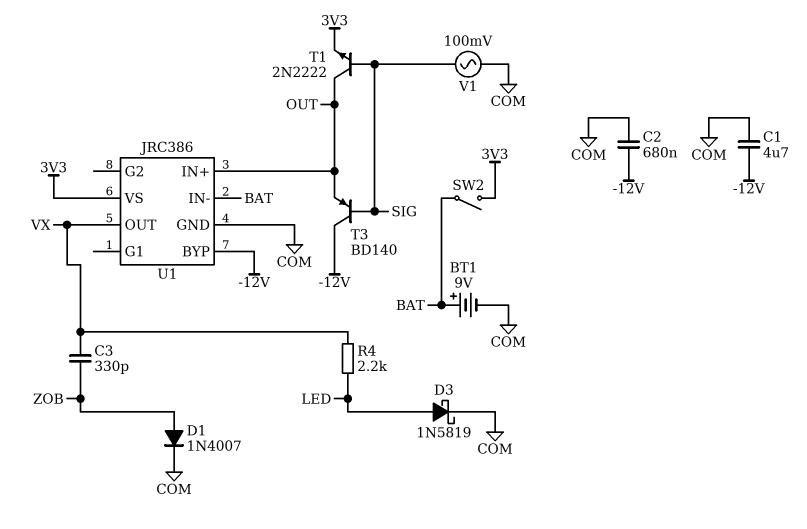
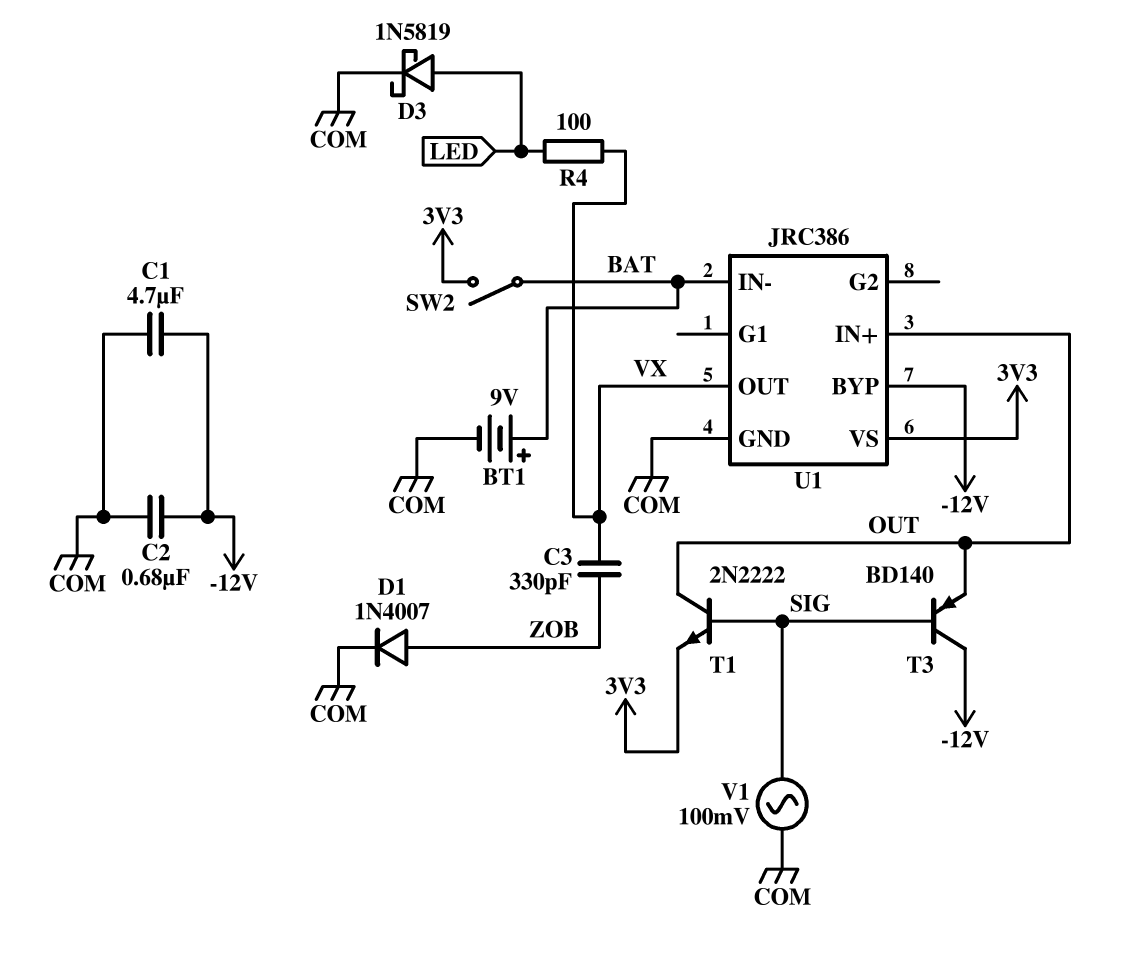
R4: 2.2k (LED, VX) -> 100 (LED, VX)

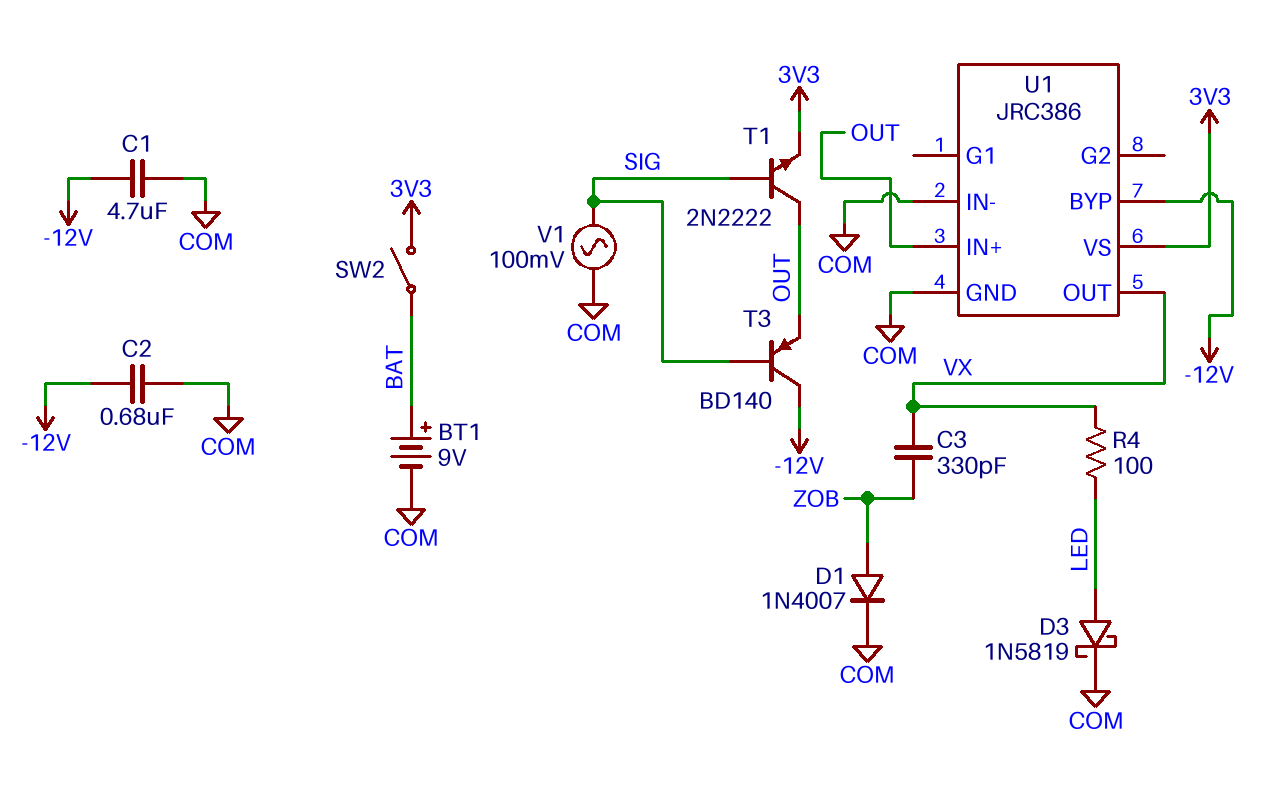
U1 pin IN-: BAT -> COM

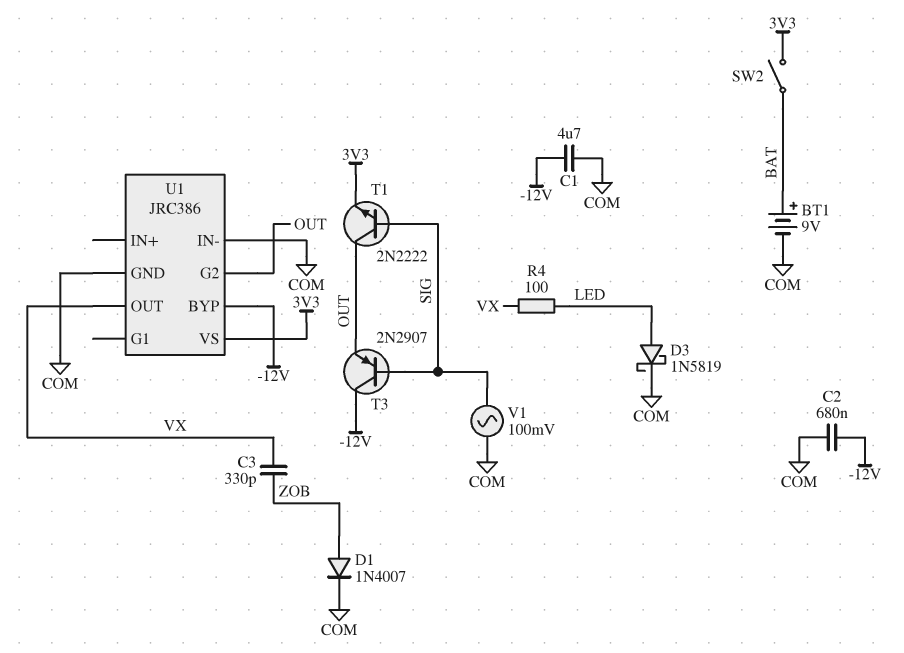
T3: PNP BD140 (B SIG, C -12V, E OUT) -> PNP 2N2907 (B SIG, C -12V, E OUT)
U1 pin G2: none -> OUT
U1 pin IN+: OUT -> none

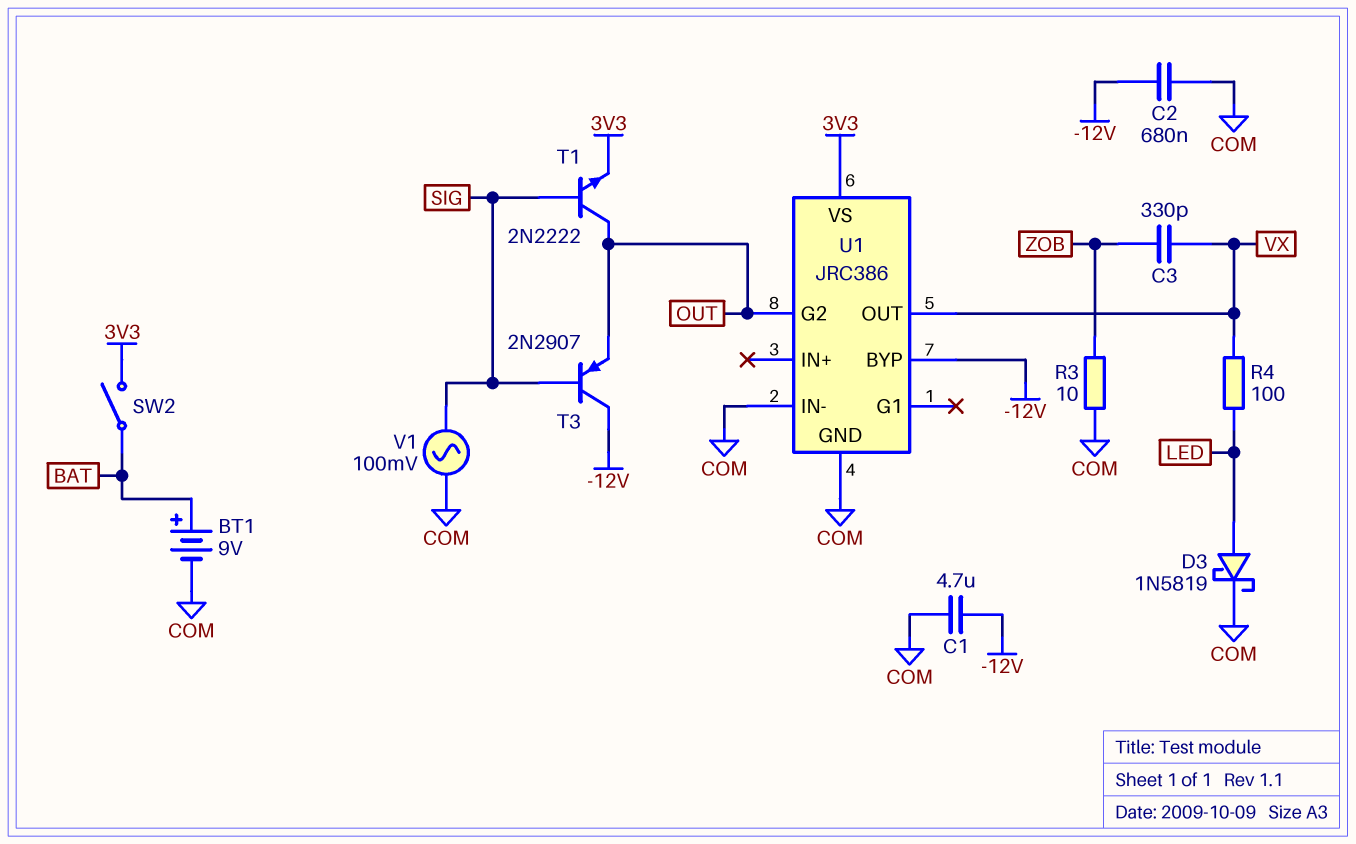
D1: diode 1N4007 (A ZOB, K COM) -> none
R3: none -> 10 (COM, ZOB)

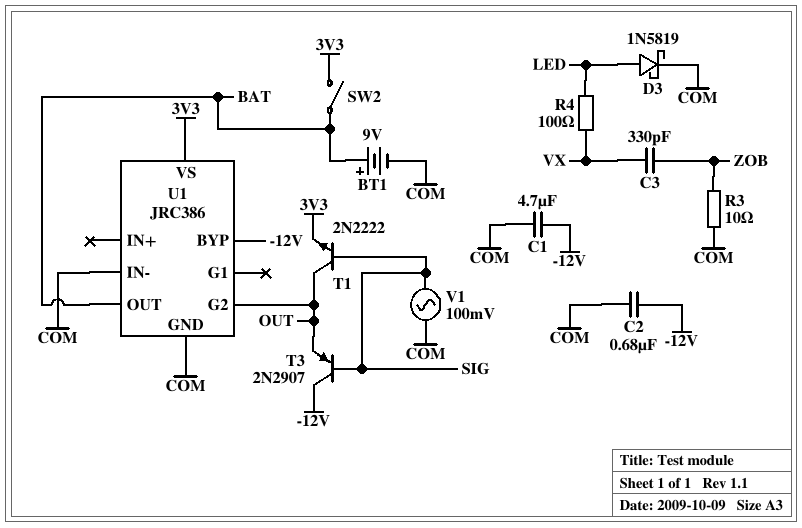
U1 pin OUT: VX -> BAT

